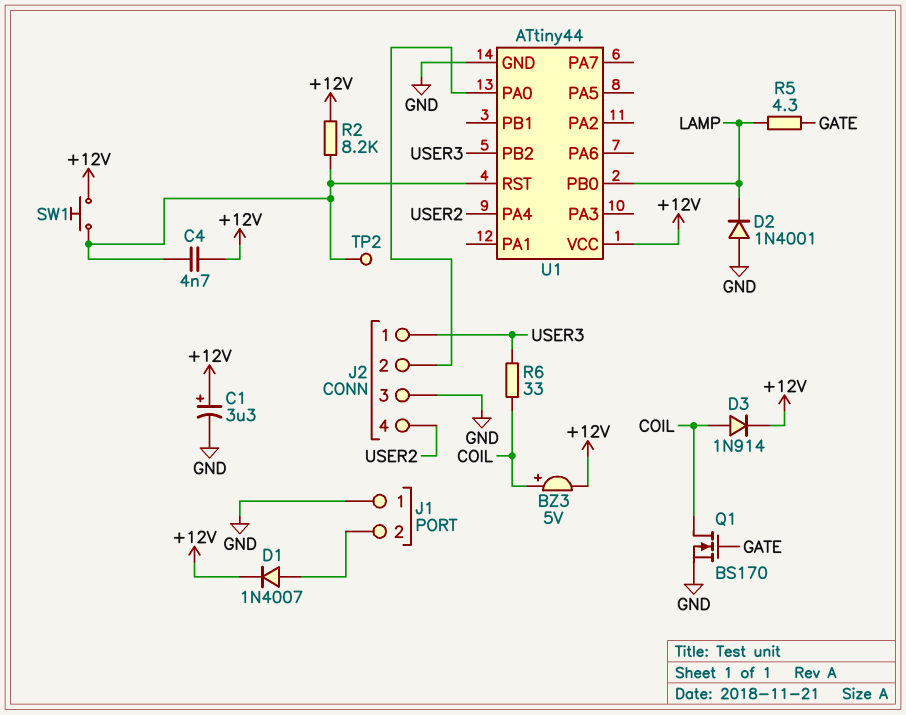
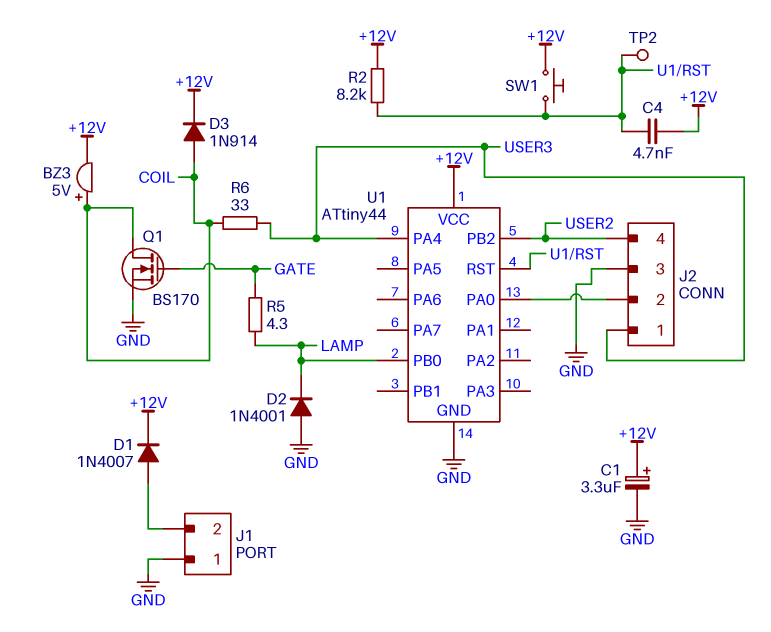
U1 pin PA4: USER2 -> USER3
U1 pin PB2: USER3 -> USER2

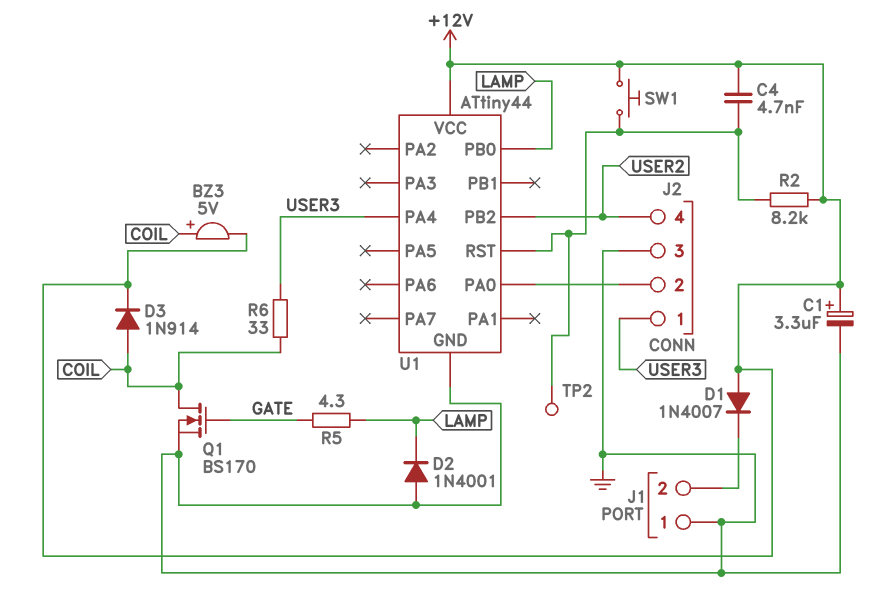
D1: diode 1N4007 (A J1/2, K +12V) -> diode 1N4007 (A +12V, K J1/2)

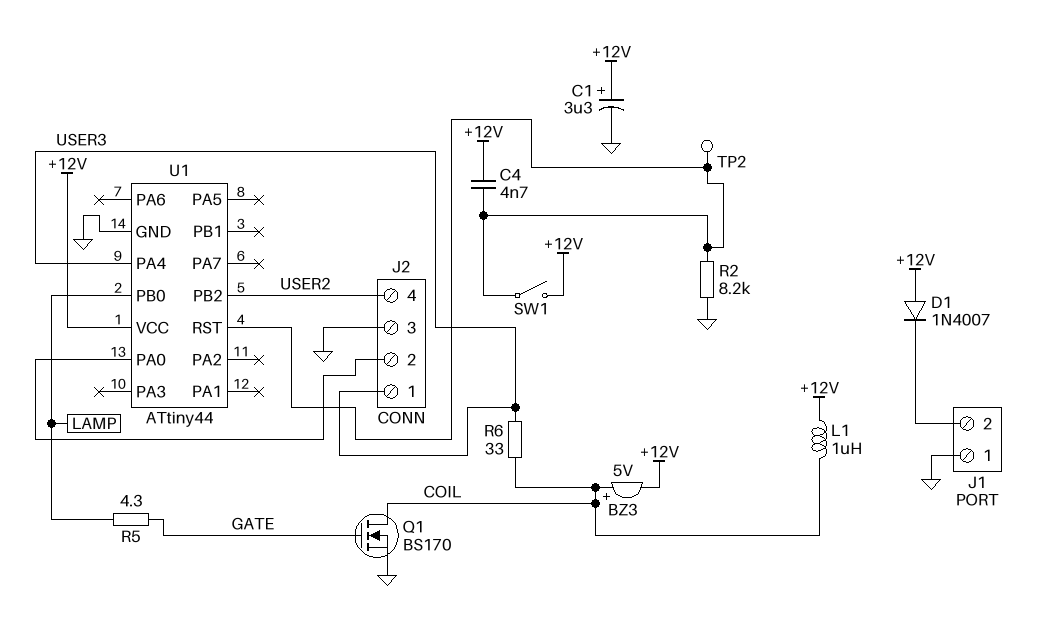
D2: diode 1N4001 (A GND, K LAMP) -> none
D3: diode 1N914 (A COIL, K +12V) -> none
L1: none -> 1uH (+12V, COIL)
R2: 8.2k (+12V, U1/RST) -> 8.2k (GND, U1/RST)
SW1: button (+12V, U1/RST) -> switch (+12V, U1/RST)

